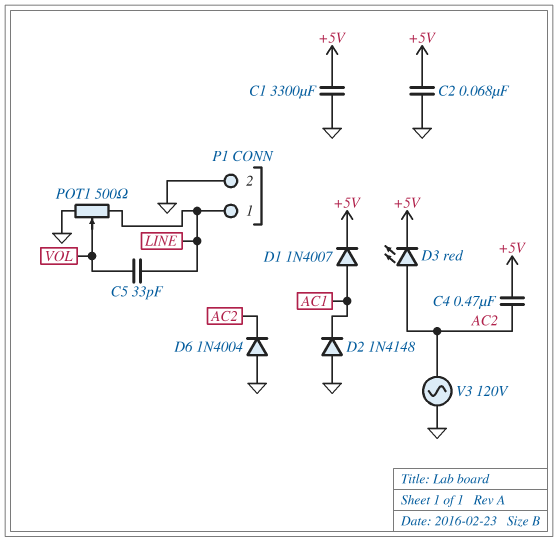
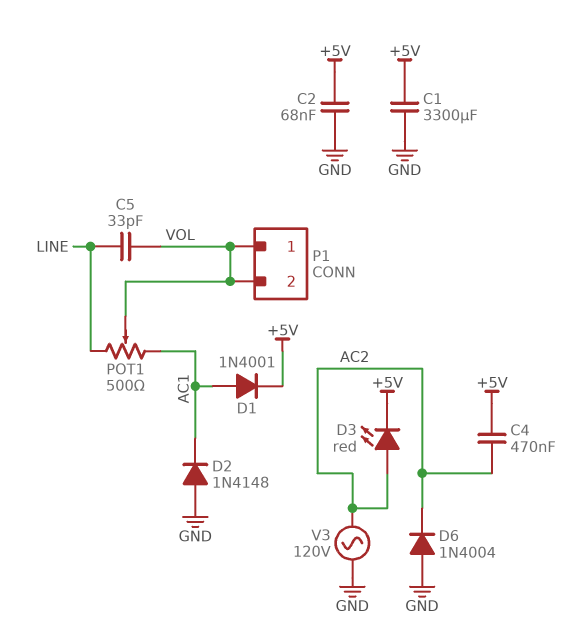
D1: diode 1N4007 (A AC1, K +5V) -> diode 1N4001 (A AC1, K +5V)
P1 pin 1: LINE -> VOL
P1 pin 2: GND -> VOL
POT1: 500 (GND, LINE, wiper VOL) -> 500 (AC1, LINE, wiper VOL)

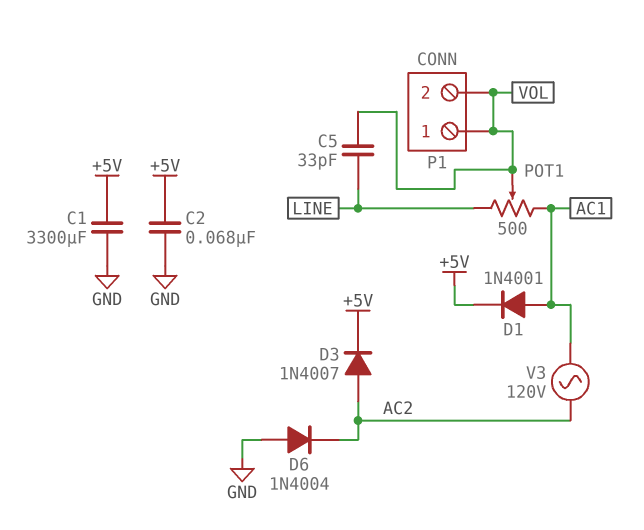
C4: 470nF (+5V, AC2) -> none
D2: diode 1N4148 (A GND, K AC1) -> none
D3: LED red (A AC2, K +5V) -> diode 1N4007 (A AC2, K +5V)
V3: AC 120V (AC2, GND) -> AC 120V (AC1, AC2)

